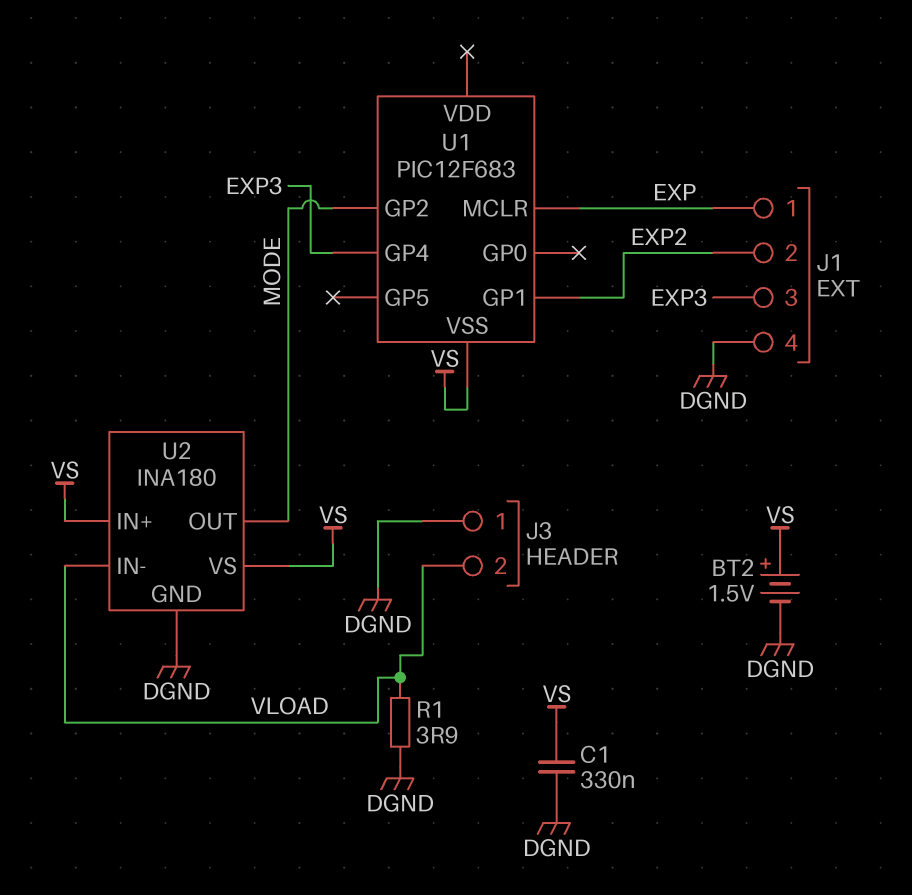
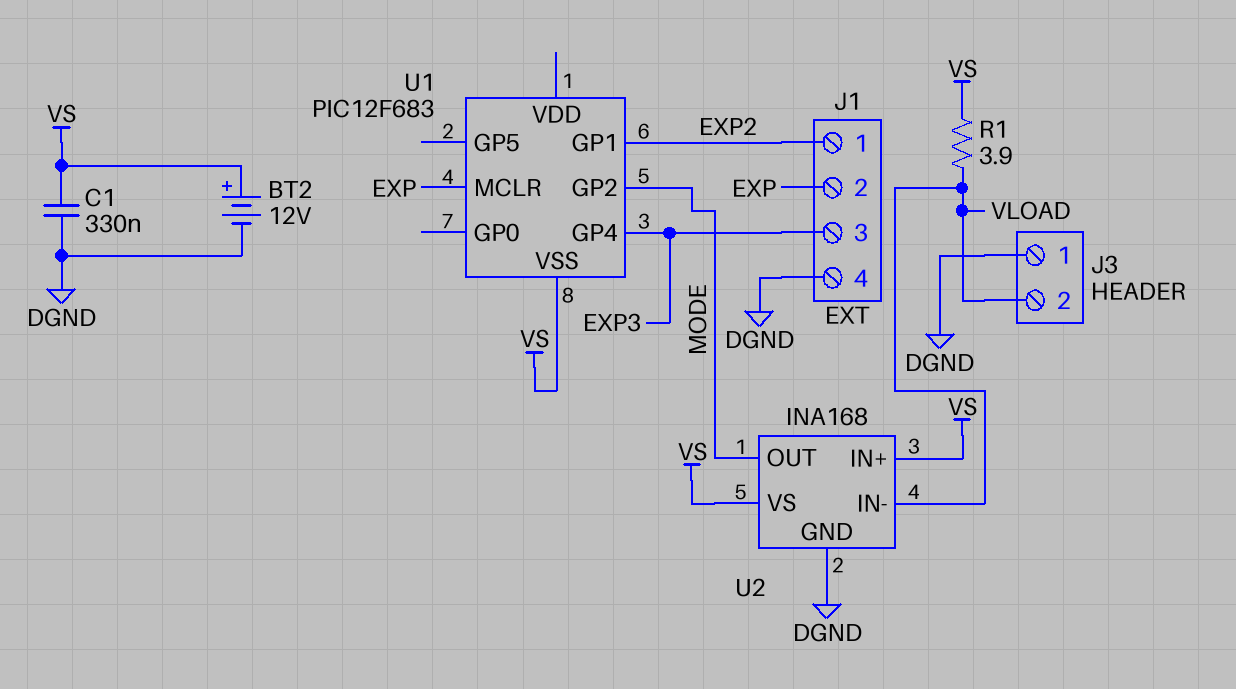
BT2: 1.5V (plus VS, minus DGND) -> 12V (plus VS, minus DGND)
J1 pin 1: EXP -> EXP2
J1 pin 2: EXP2 -> EXP
R1: 3.9 (DGND, VLOAD) -> 3.9 (VLOAD, VS)
U2: INA180 -> INA168

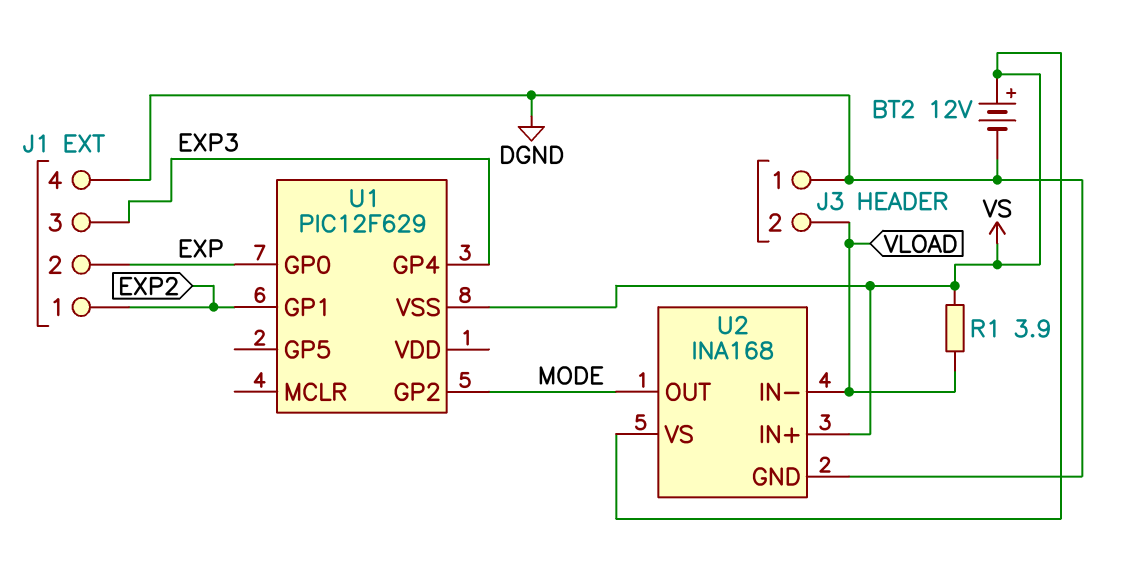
C1: 330nF (DGND, VS) -> none
U1: PIC12F683 -> PIC12F629
U1 pin GP0: none -> EXP
U1 pin MCLR: EXP -> none

